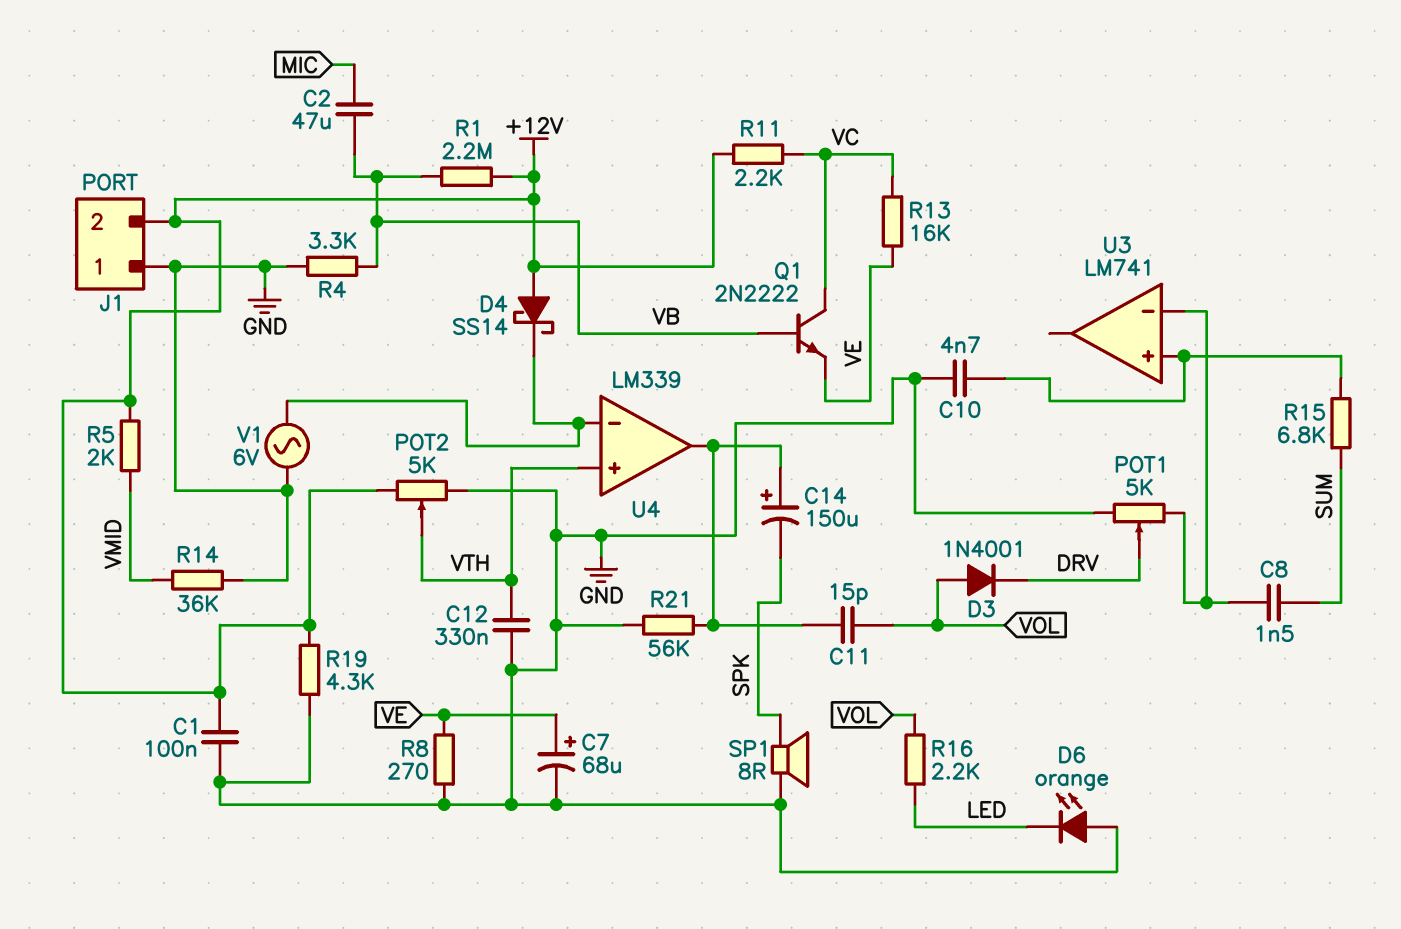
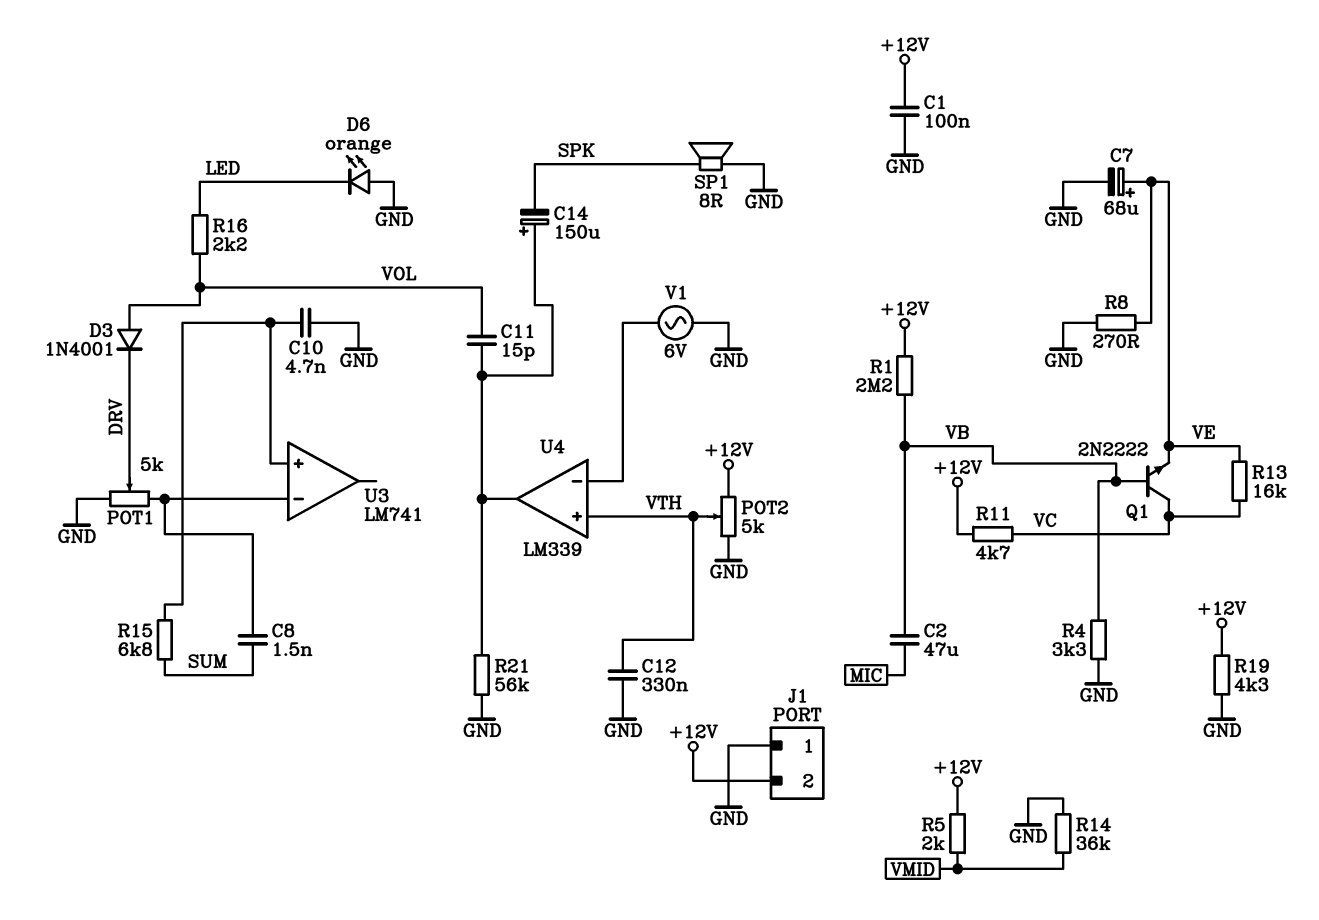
D4: schottky SS14 (A +12V, K U4/in-) -> none
R11: 2.2k (+12V, VC) -> 4.7k (+12V, VC)

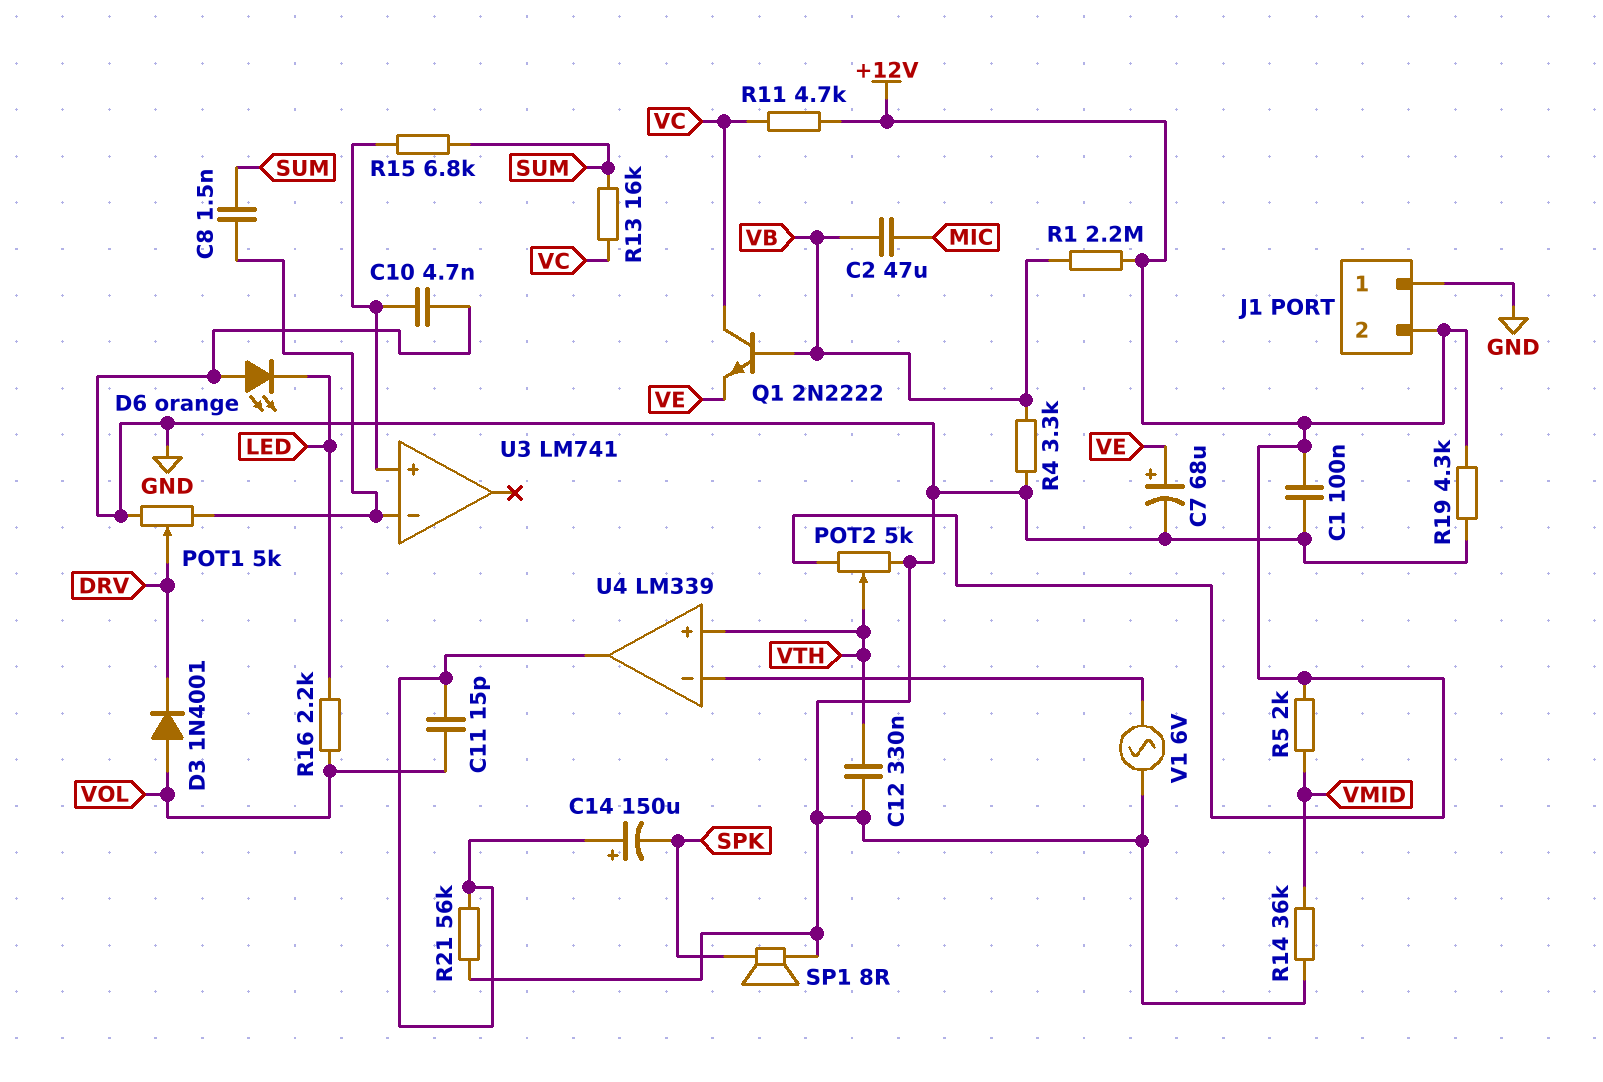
R8: 270 (GND, VE) -> none
R13: 16k (VC, VE) -> 16k (SUM, VC)

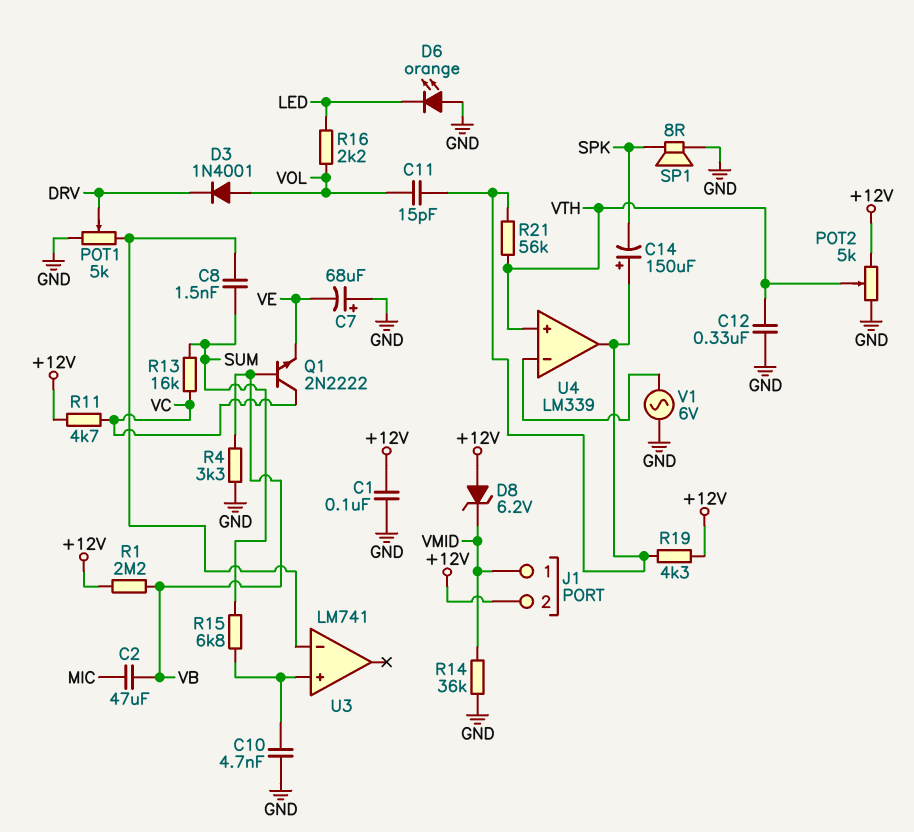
C7: 68uF (plus VE, minus GND) -> 68uF (plus GND, minus VE)
D8: none -> zener 6.2V (A +12V, K VMID)
J1 pin 1: GND -> VMID
R5: 2k (+12V, VMID) -> none
R19: 4.3k (+12V, GND) -> 4.3k (+12V, U4/out)
R21: 56k (GND, U4/out) -> 56k (U4/out, VTH)

